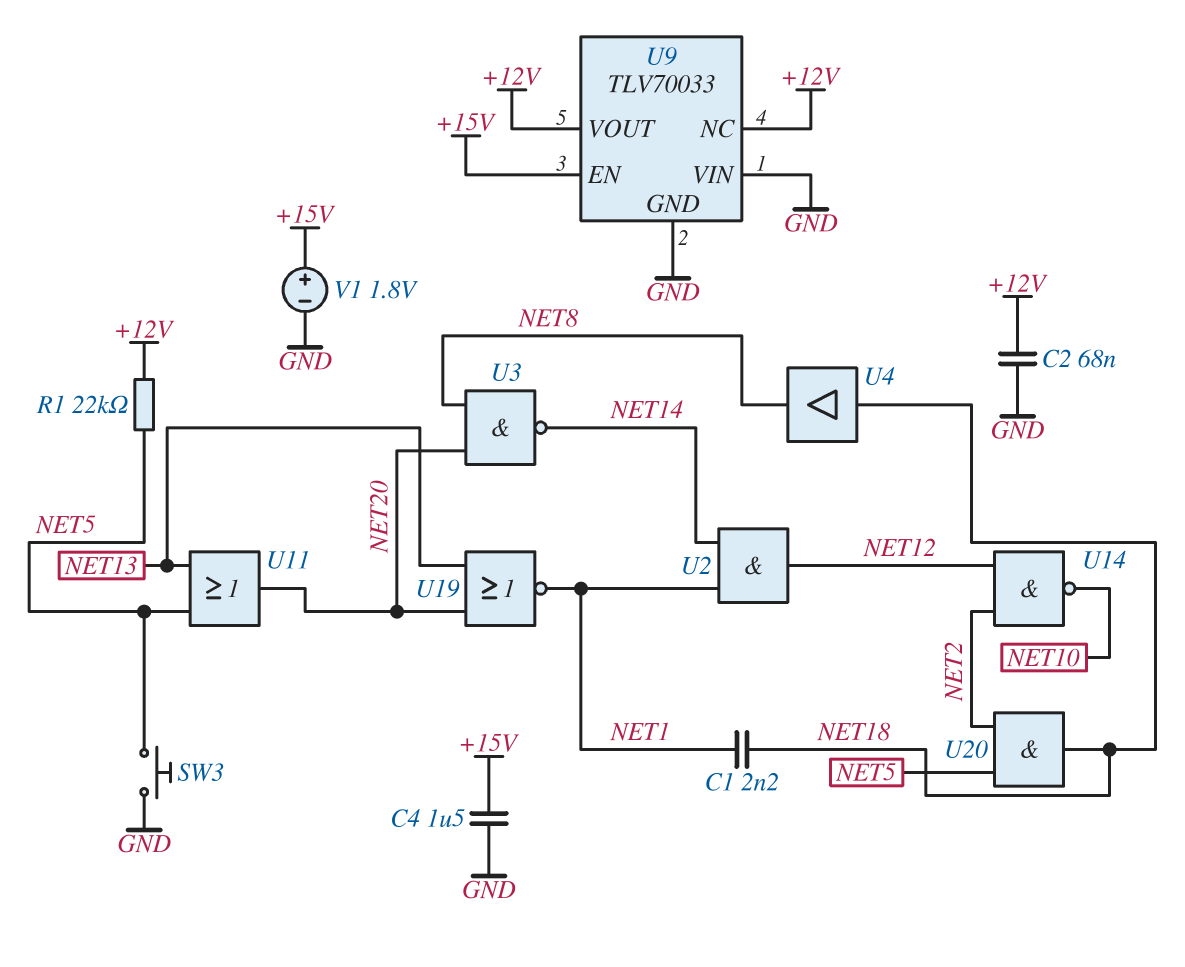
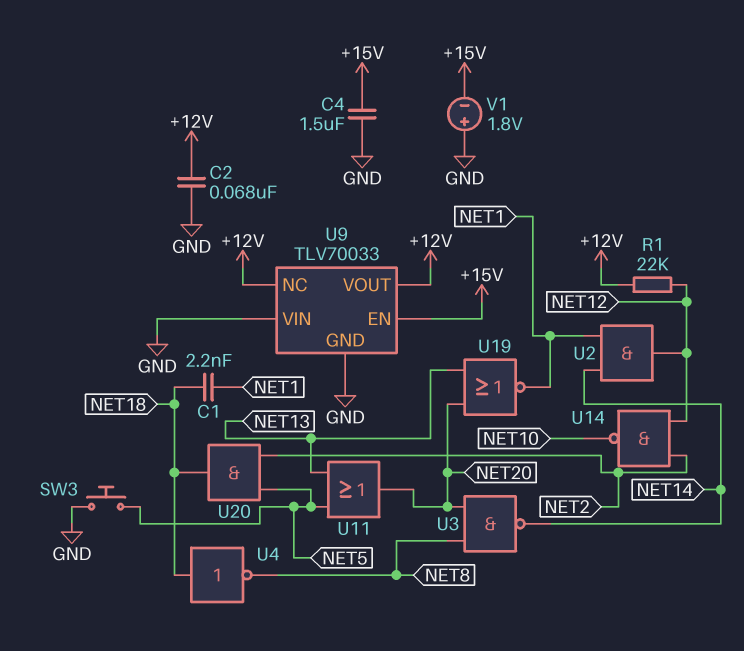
R1: 22k (+12V, NET5) -> 22k (+12V, NET12)
U4: buffer (in NET18, out NET8) -> NOT (in NET18, out NET8)
V1: 1.8V (plus +15V, minus GND) -> 1.8V (plus GND, minus +15V)

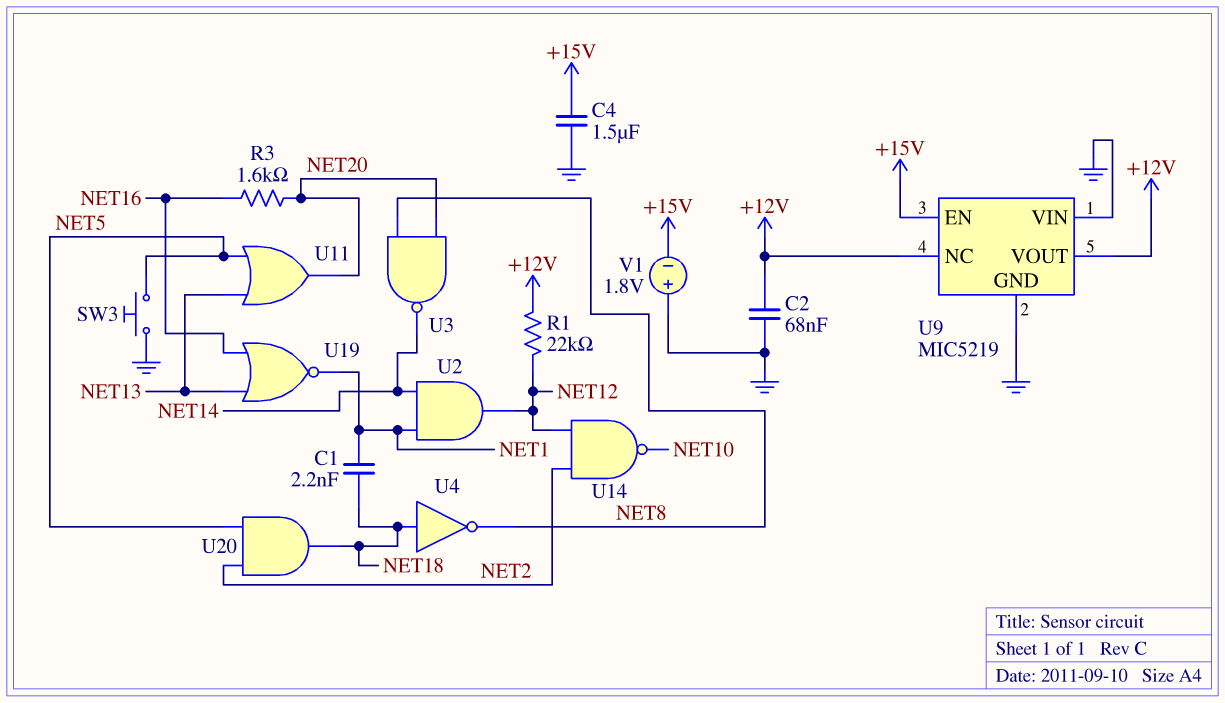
R3: none -> 1.6k (NET16, NET20)
U9: TLV70033 -> MIC5219
U19: NOR (in NET13, in NET20, out NET1) -> NOR (in NET13, in NET16, out NET1)

